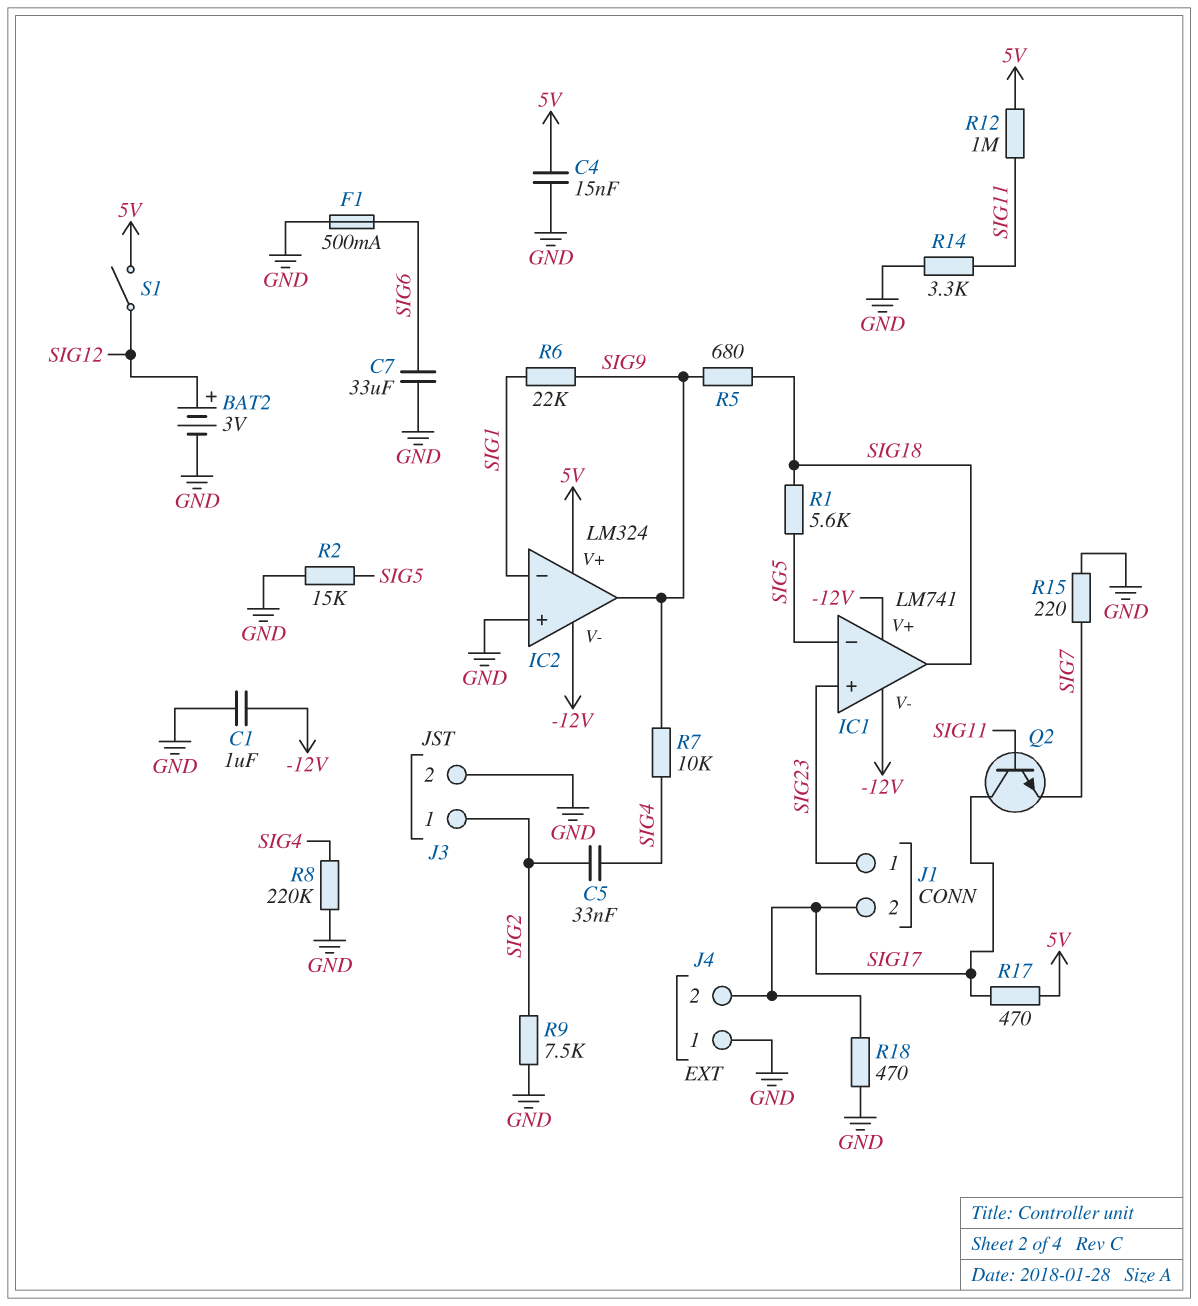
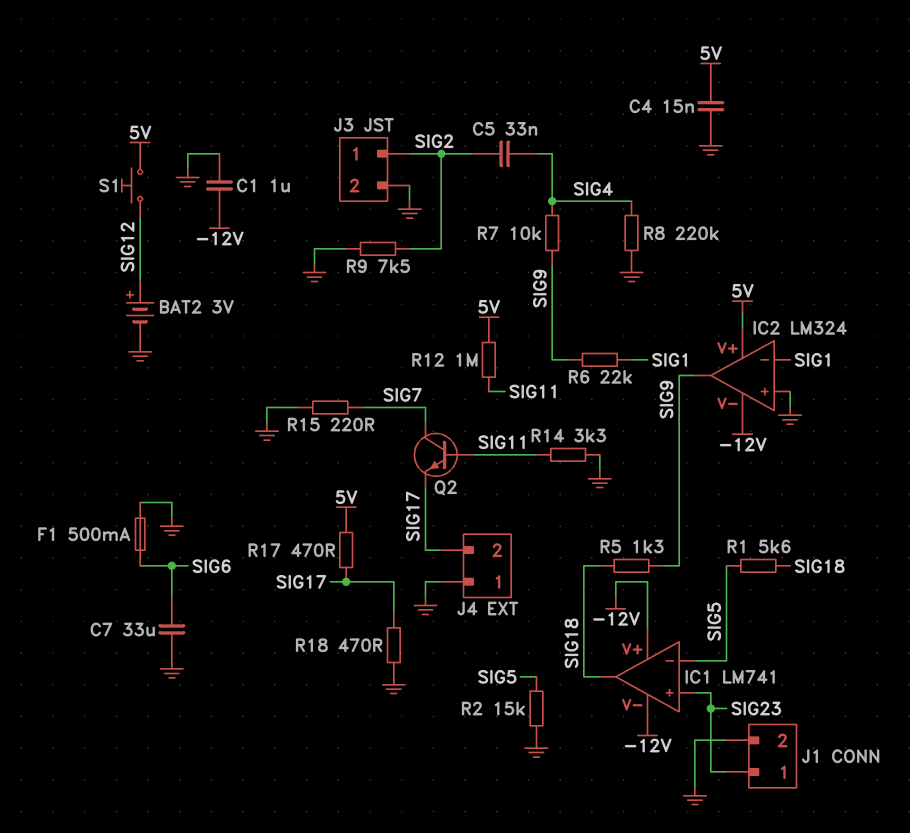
J1 pin 2: SIG17 -> GND
Q2: NPN (B SIG11, C SIG17, E SIG7) -> NPN (B SIG11, C SIG7, E SIG17)
R5: 680 (SIG9, SIG18) -> 1.3k (SIG9, SIG18)
S1: switch (5V, SIG12) -> button (5V, SIG12)

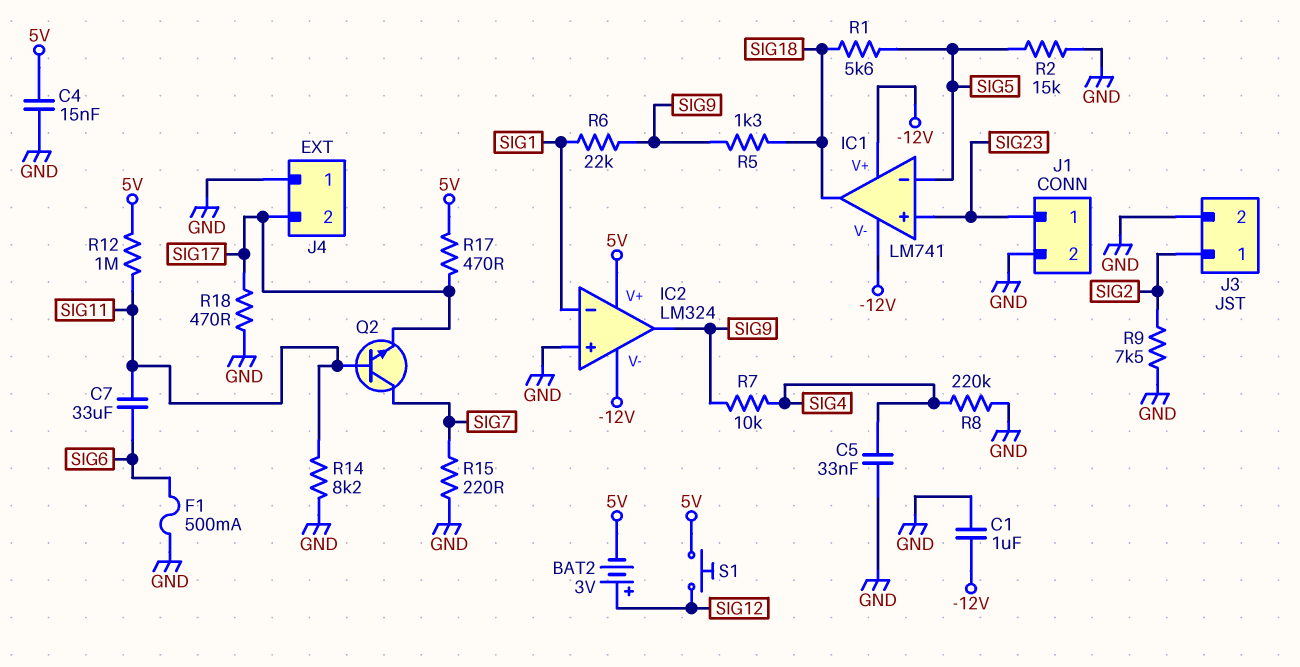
BAT2: 3V (plus SIG12, minus GND) -> 3V (plus SIG12, minus 5V)
C5: 33nF (SIG2, SIG4) -> 33nF (GND, SIG4)
C7: 33uF (GND, SIG6) -> 33uF (SIG6, SIG11)
R14: 3.3k (GND, SIG11) -> 8.2k (GND, SIG11)

